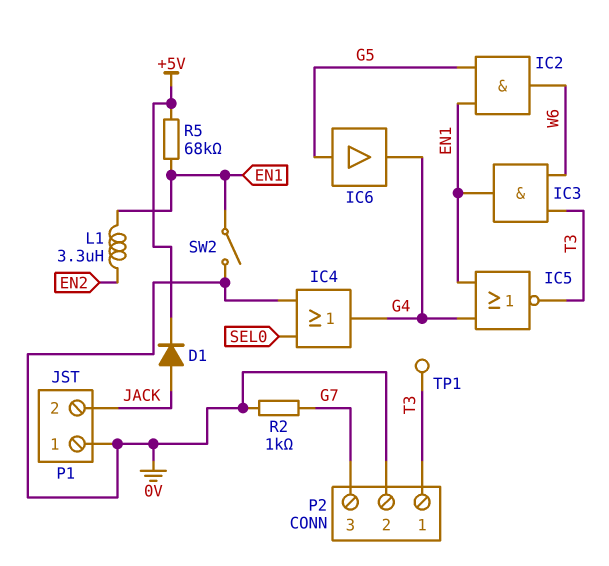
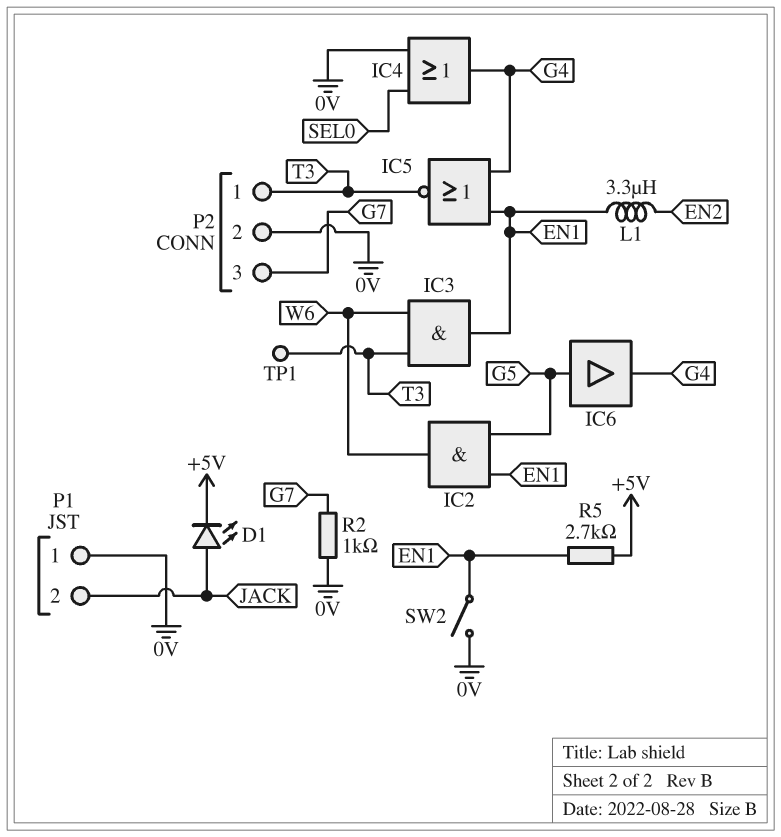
D1: diode (A JACK, K +5V) -> LED (A JACK, K +5V)
R5: 68k (+5V, EN1) -> 2.7k (+5V, EN1)

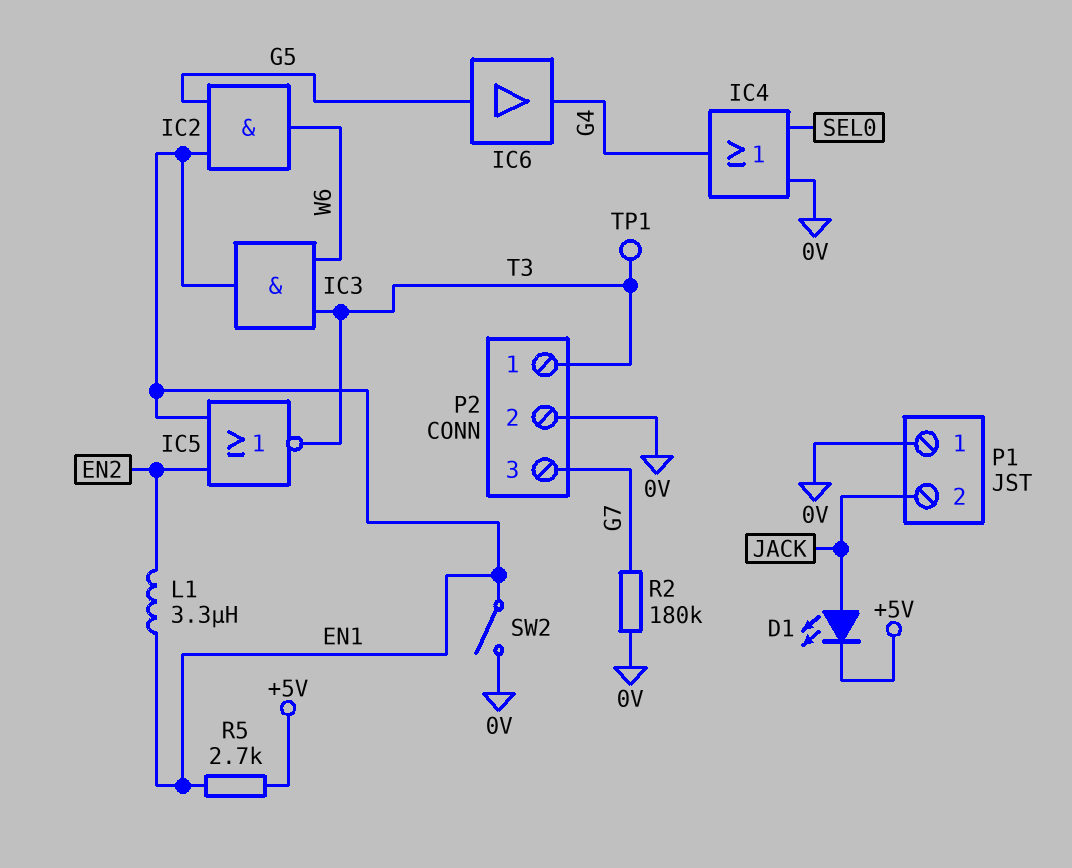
IC5: NOR (in EN1, in G4, out T3) -> NOR (in EN1, in EN2, out T3)
R2: 1k (0V, G7) -> 180k (0V, G7)

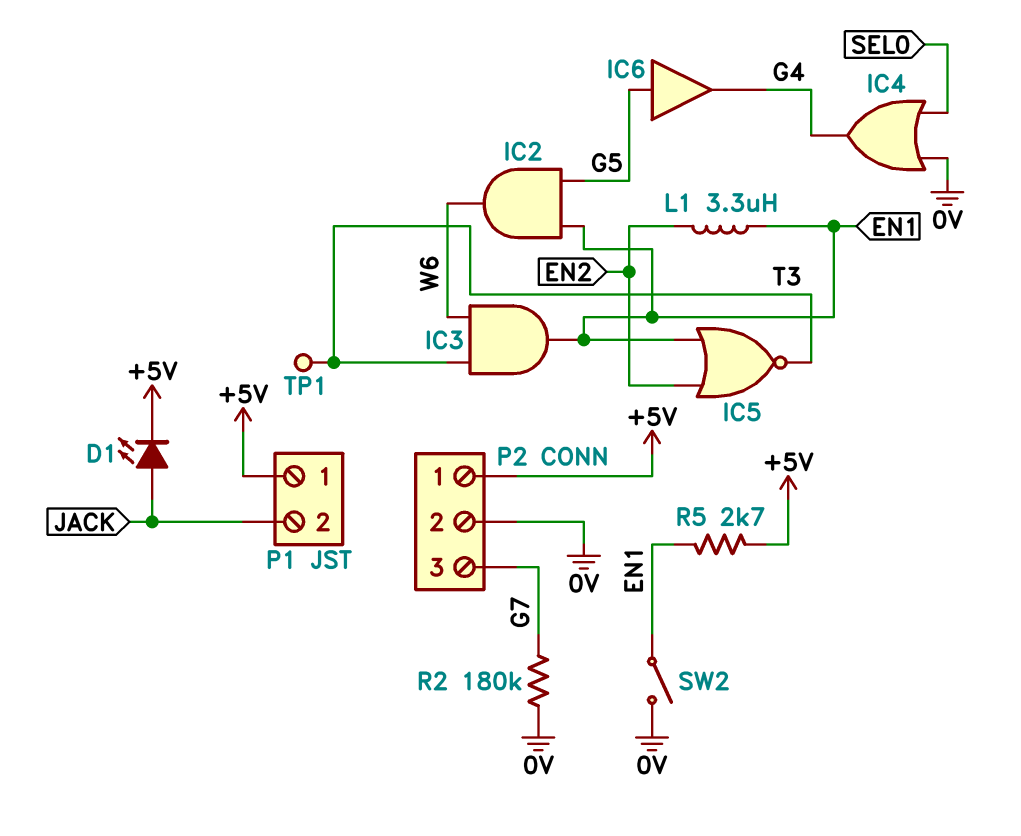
P1 pin 1: 0V -> +5V
P2 pin 1: T3 -> +5V

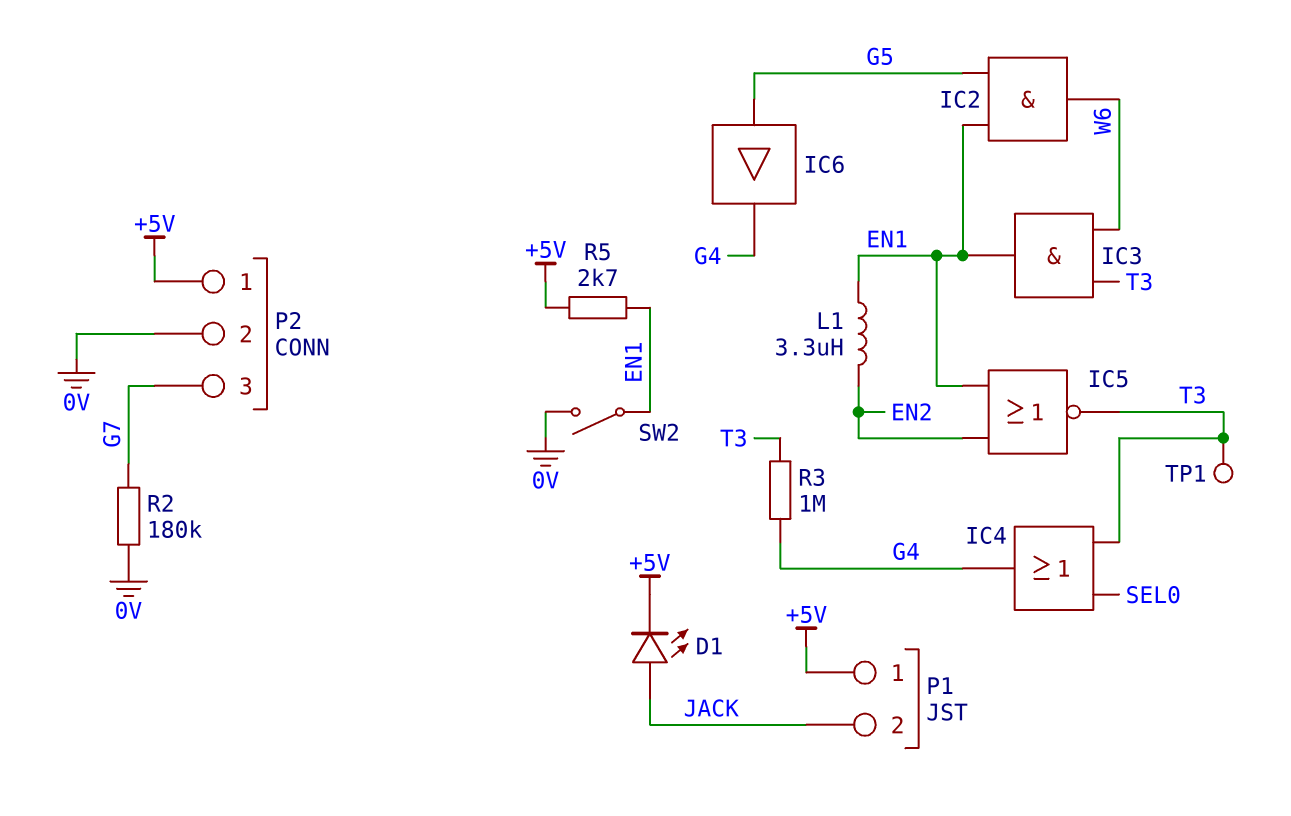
IC4: OR (in 0V, in SEL0, out G4) -> OR (in SEL0, in T3, out G4)
R3: none -> 1M (G4, T3)

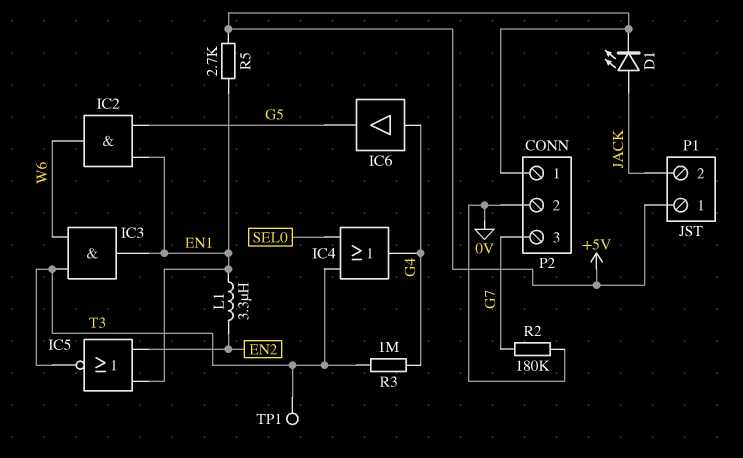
IC6: buffer (in G5, out G4) -> buffer (in G4, out G5)
SW2: switch (0V, EN1) -> none

